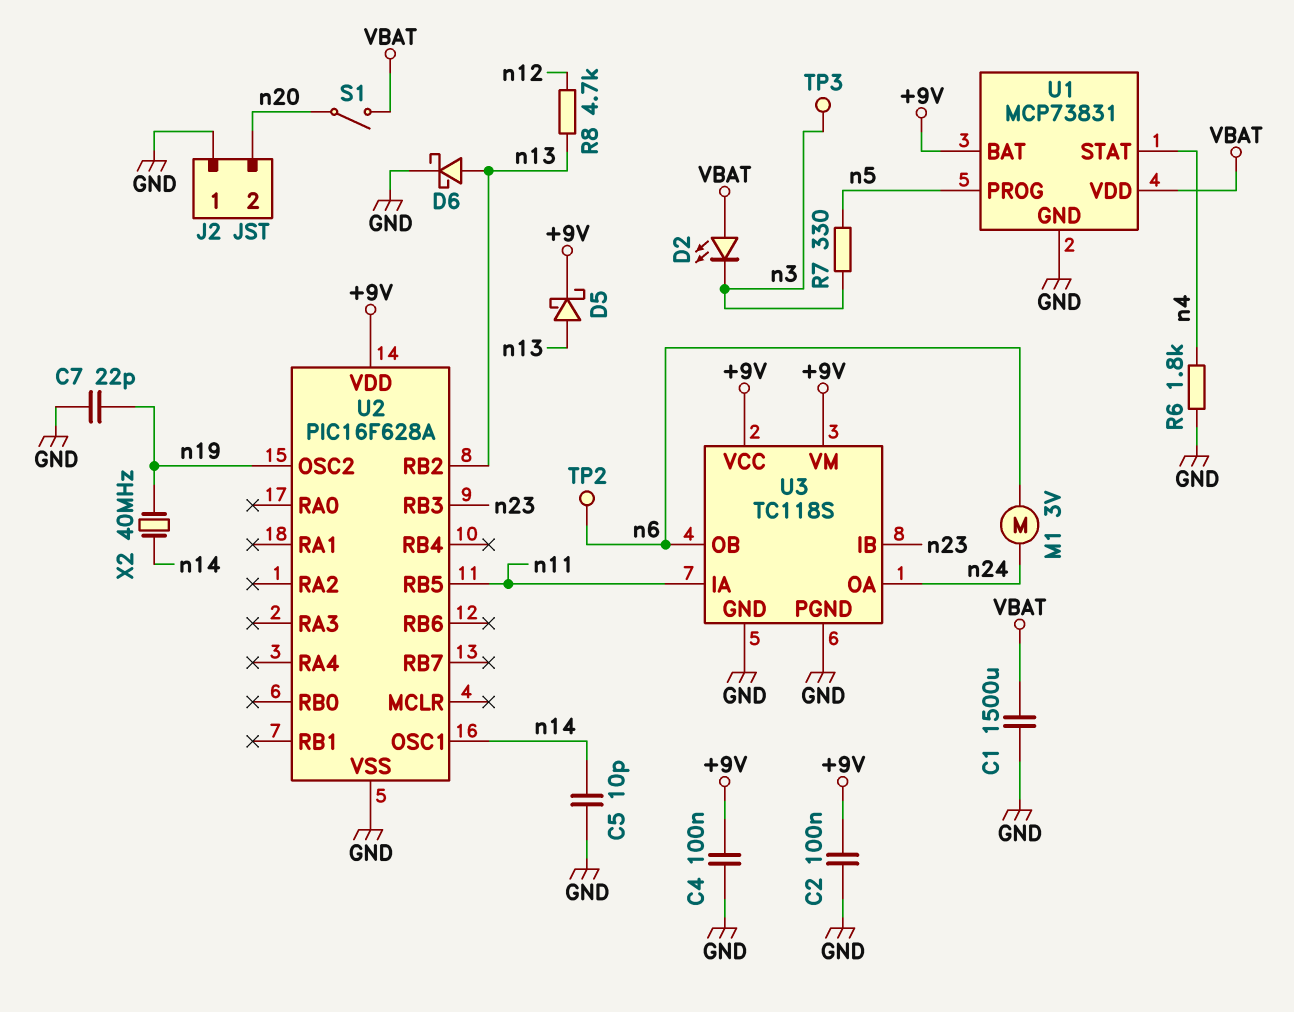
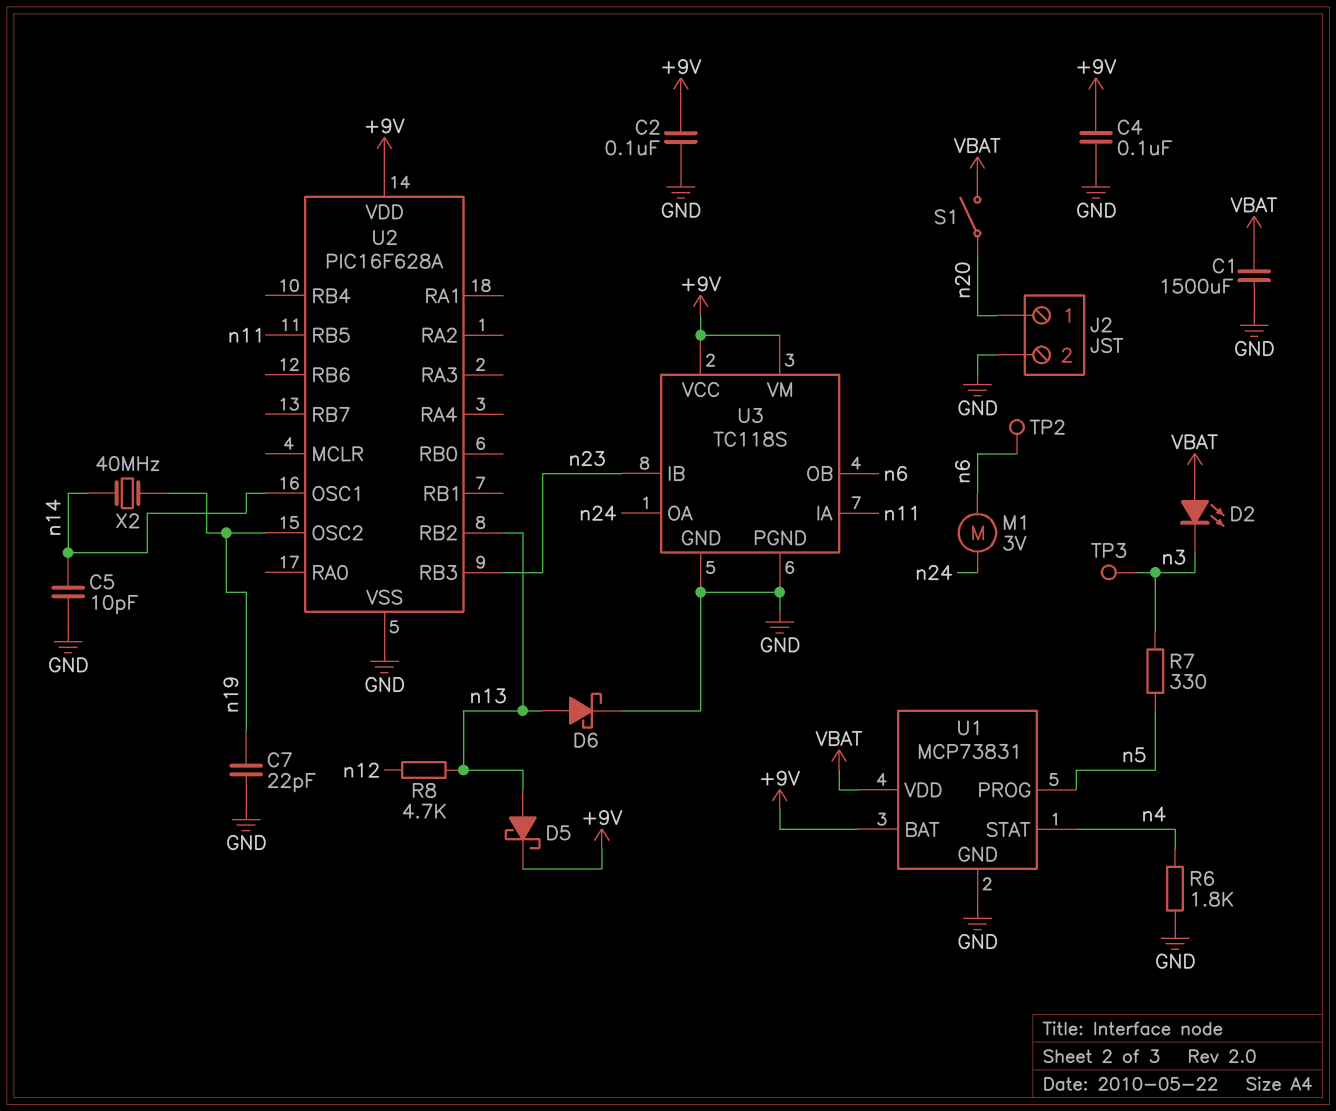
J2 pin 1: GND -> n20
J2 pin 2: n20 -> GND

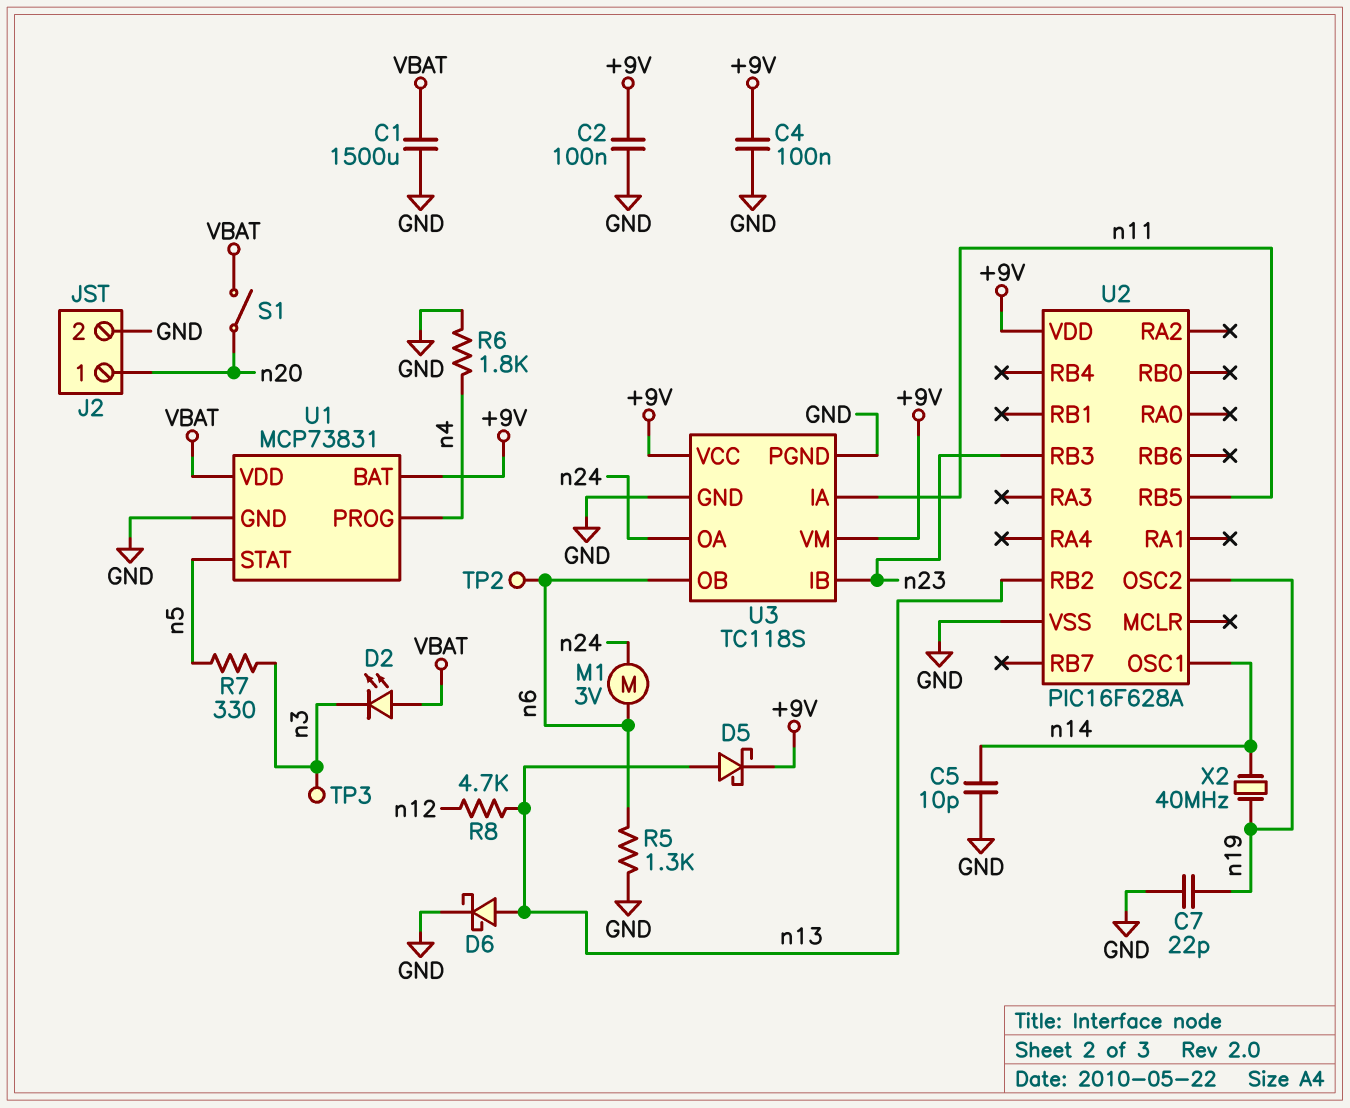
R5: none -> 1.3k (GND, n6)
U1 pin PROG: n5 -> n4
U1 pin STAT: n4 -> n5

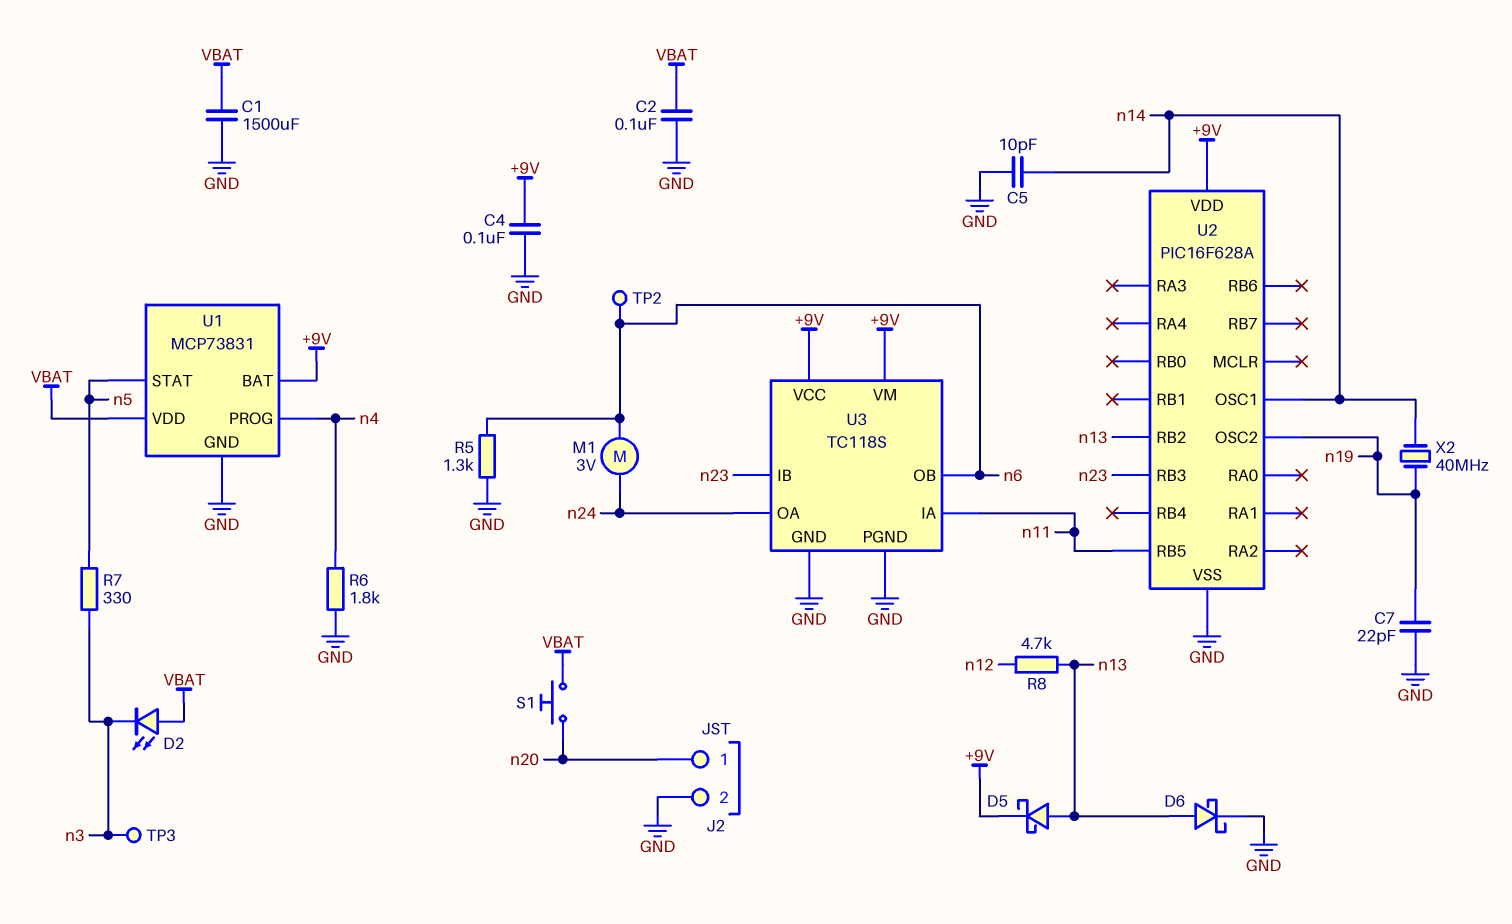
C2: 100nF (+9V, GND) -> 100nF (GND, VBAT)
S1: switch (VBAT, n20) -> button (VBAT, n20)

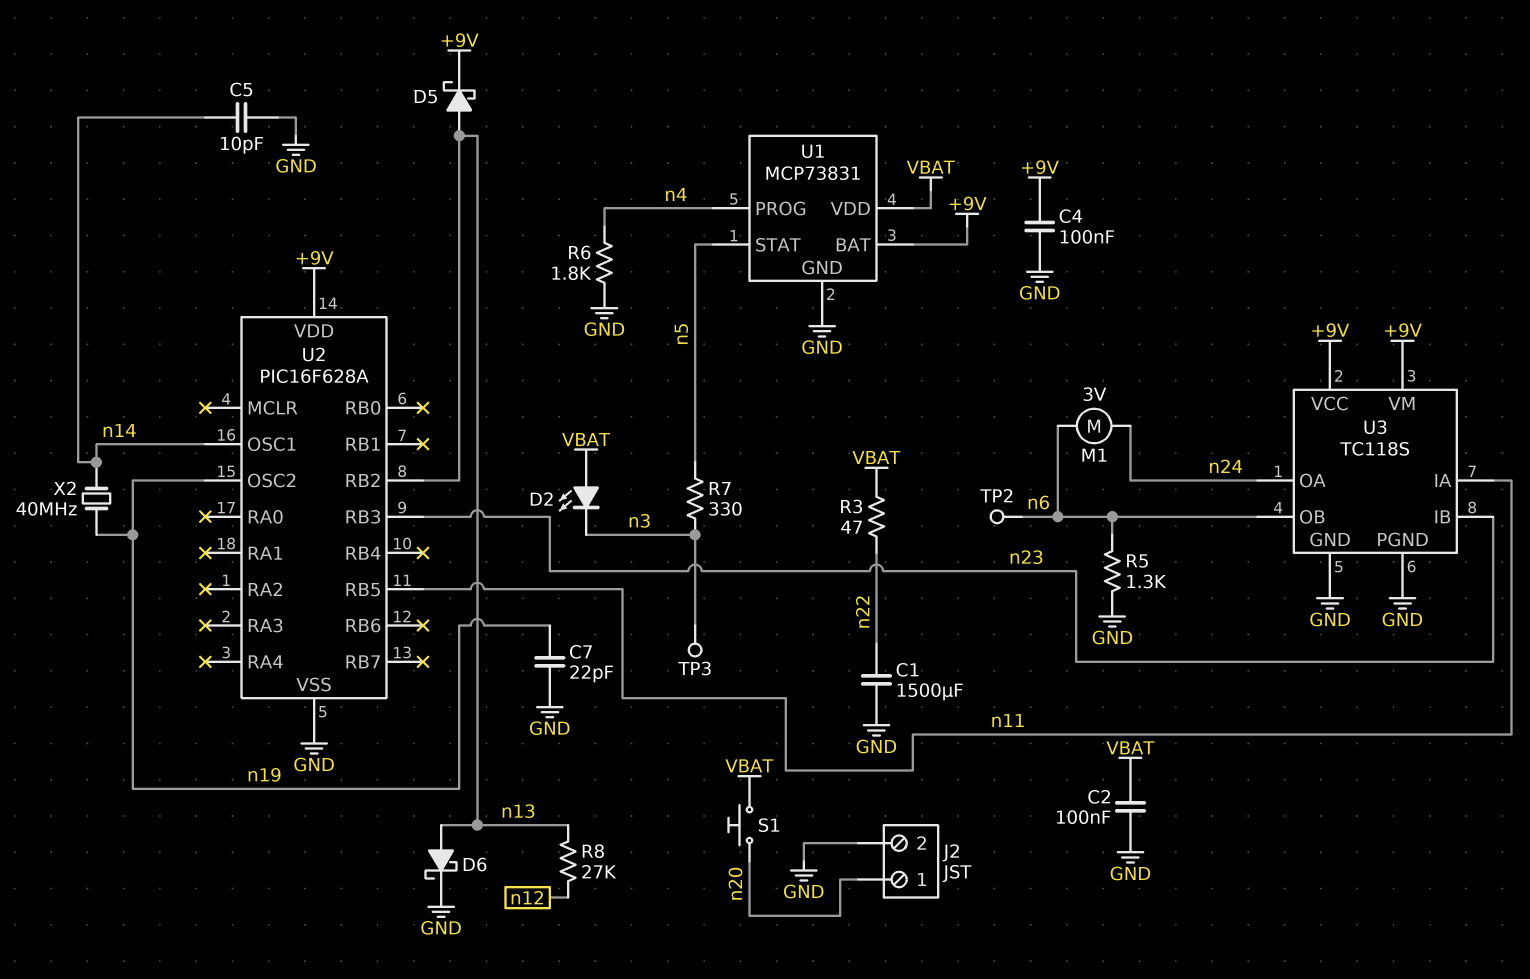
C1: 1500uF (GND, VBAT) -> 1500uF (GND, n22)
R3: none -> 47 (VBAT, n22)
R8: 4.7k (n12, n13) -> 27k (n12, n13)

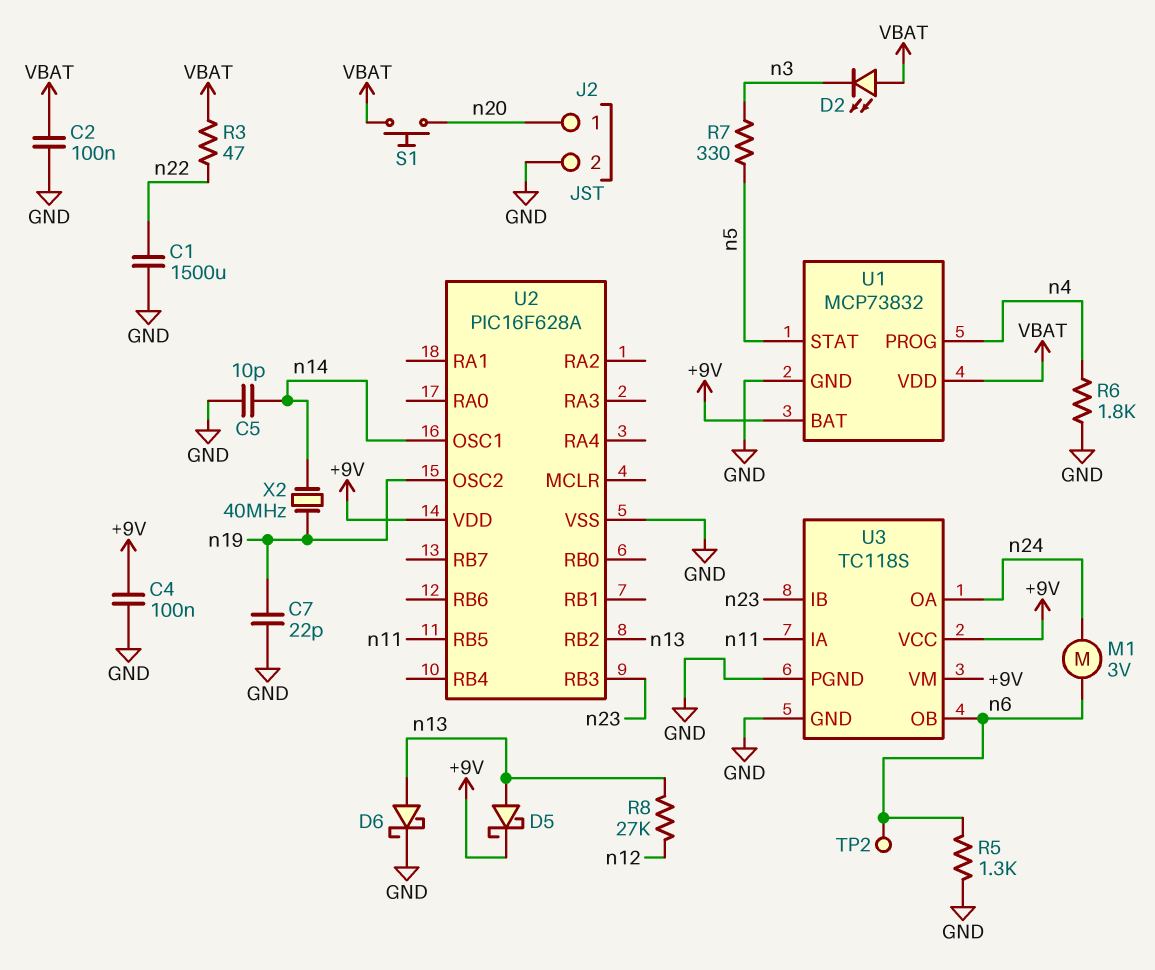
TP3: test point (n3) -> none
U1: MCP73831 -> MCP73832

